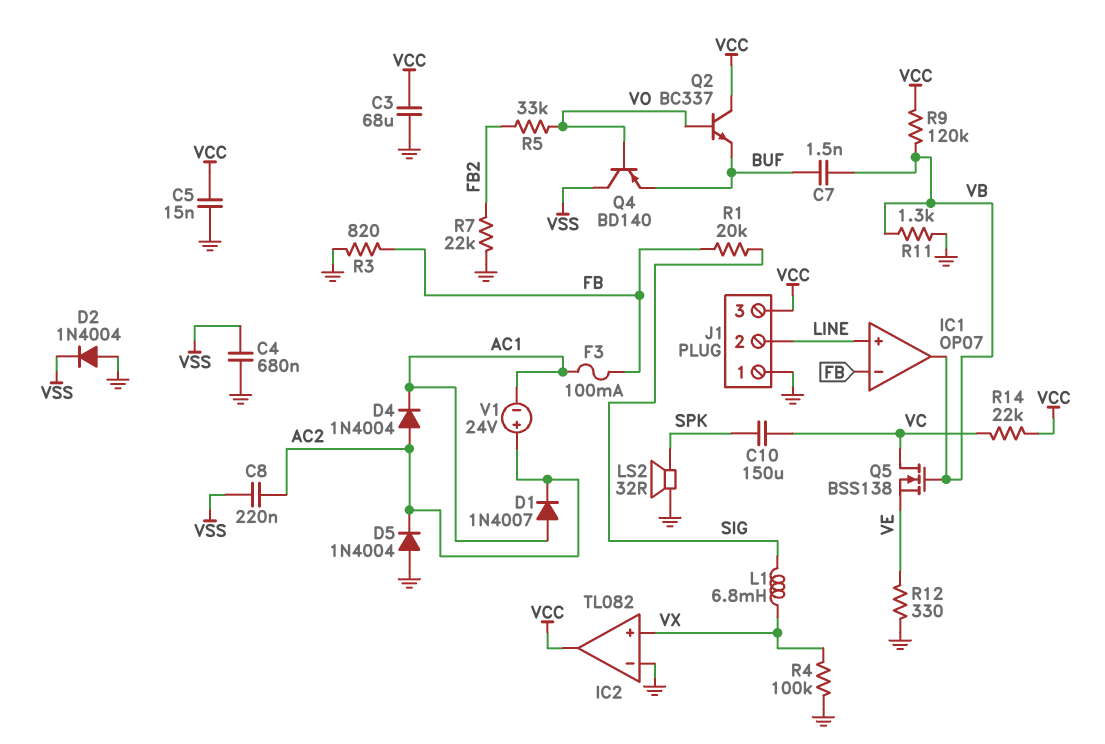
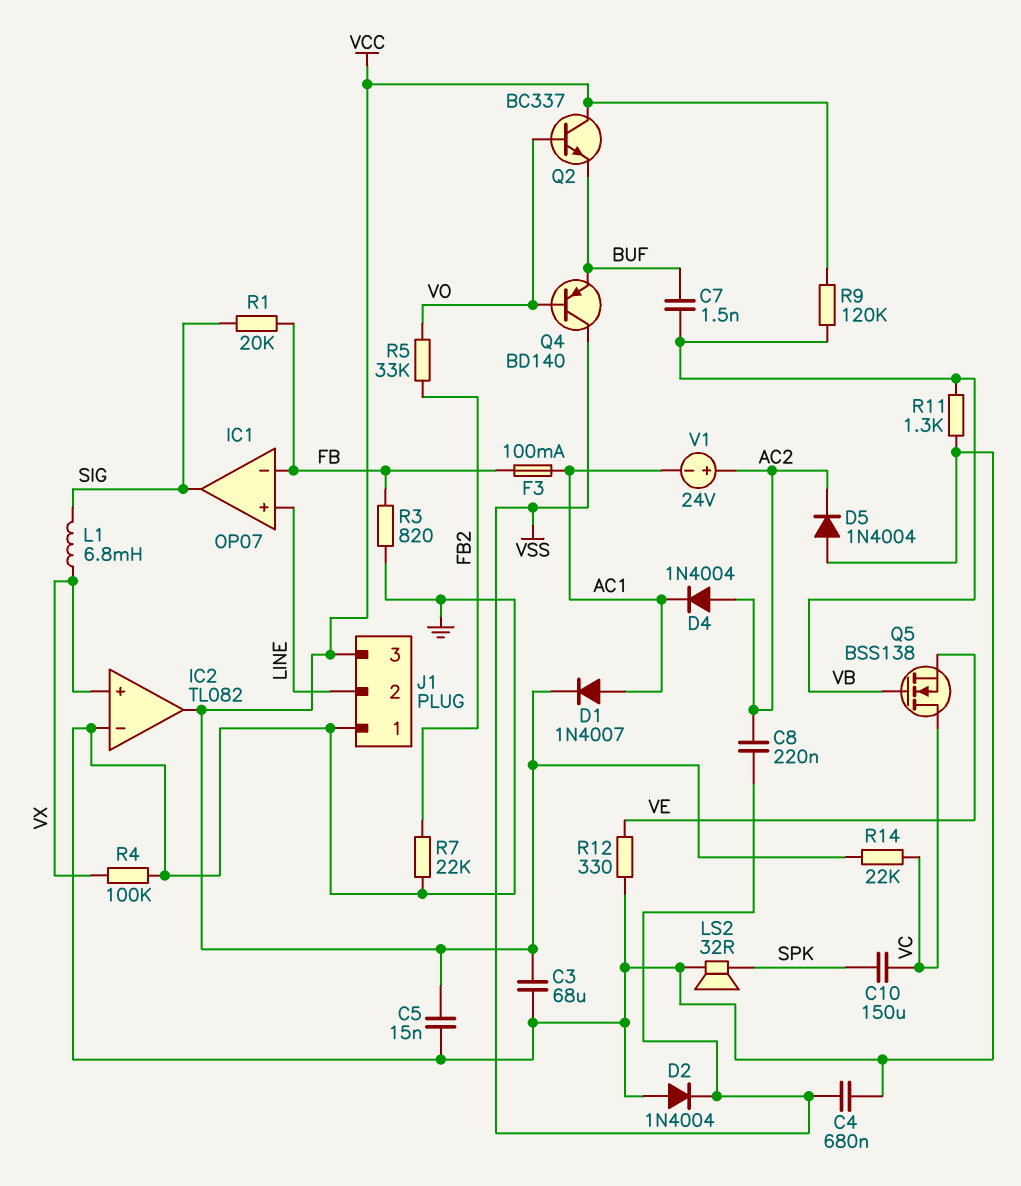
D1: diode 1N4007 (A AC1, K AC2) -> diode 1N4007 (A AC1, K VCC)
IC1 pin out: VB -> SIG

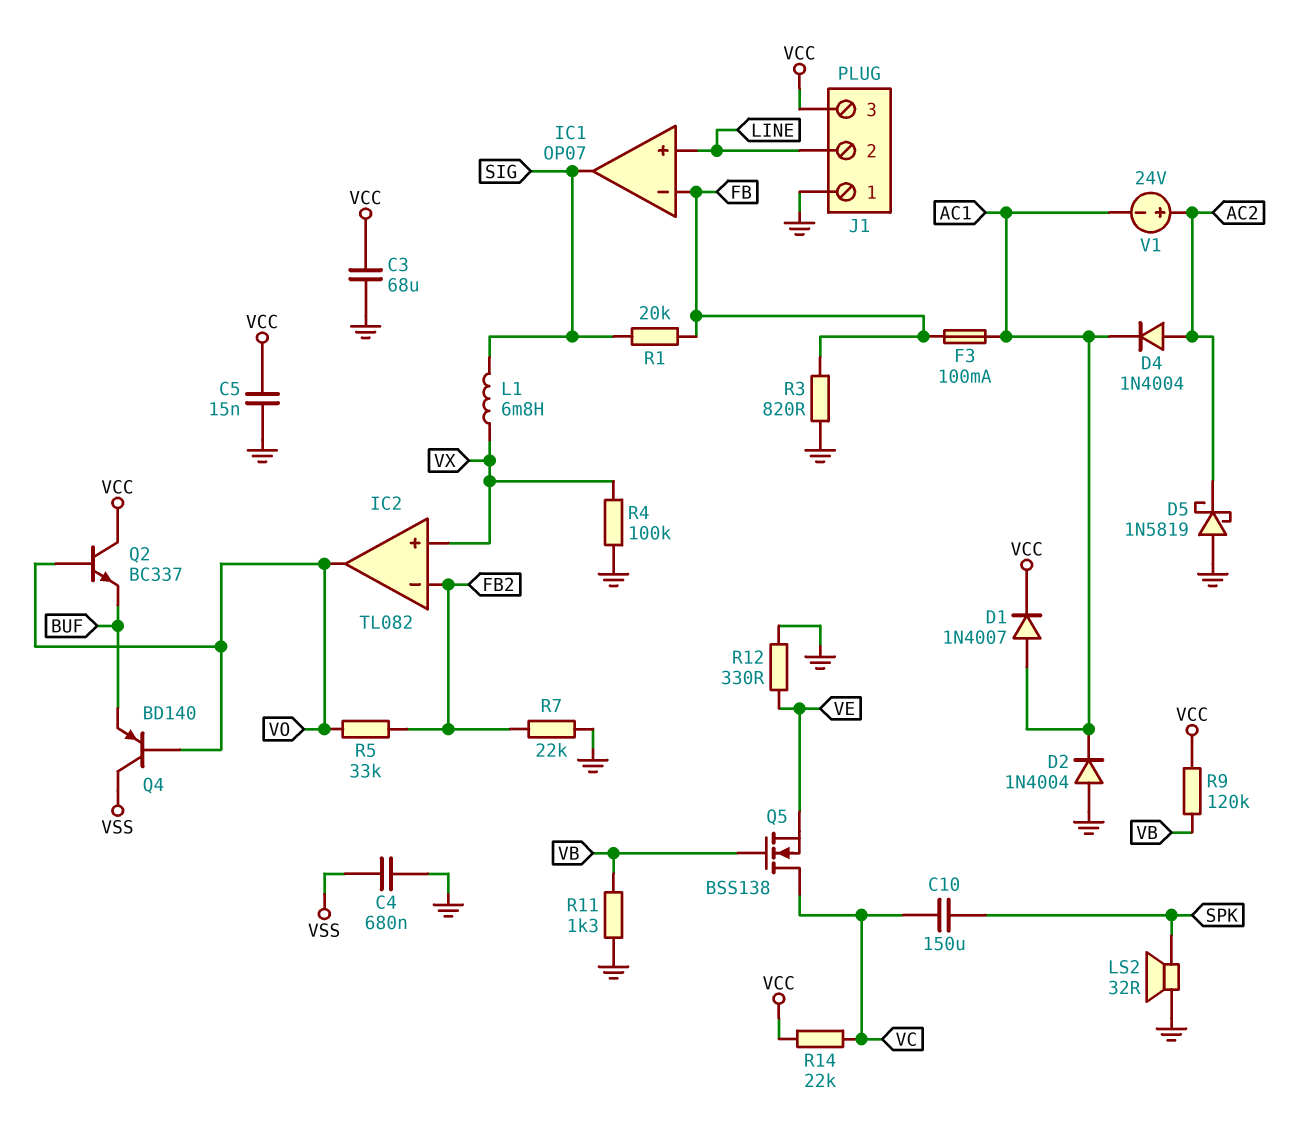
C7: 1.5nF (BUF, VB) -> none
C8: 220nF (AC2, VSS) -> none
D2: diode 1N4004 (A GND, K VSS) -> diode 1N4004 (A GND, K AC1)
D5: diode 1N4004 (A GND, K AC2) -> schottky 1N5819 (A GND, K AC2)
IC2 pin in-: GND -> FB2
IC2 pin out: VCC -> VO

